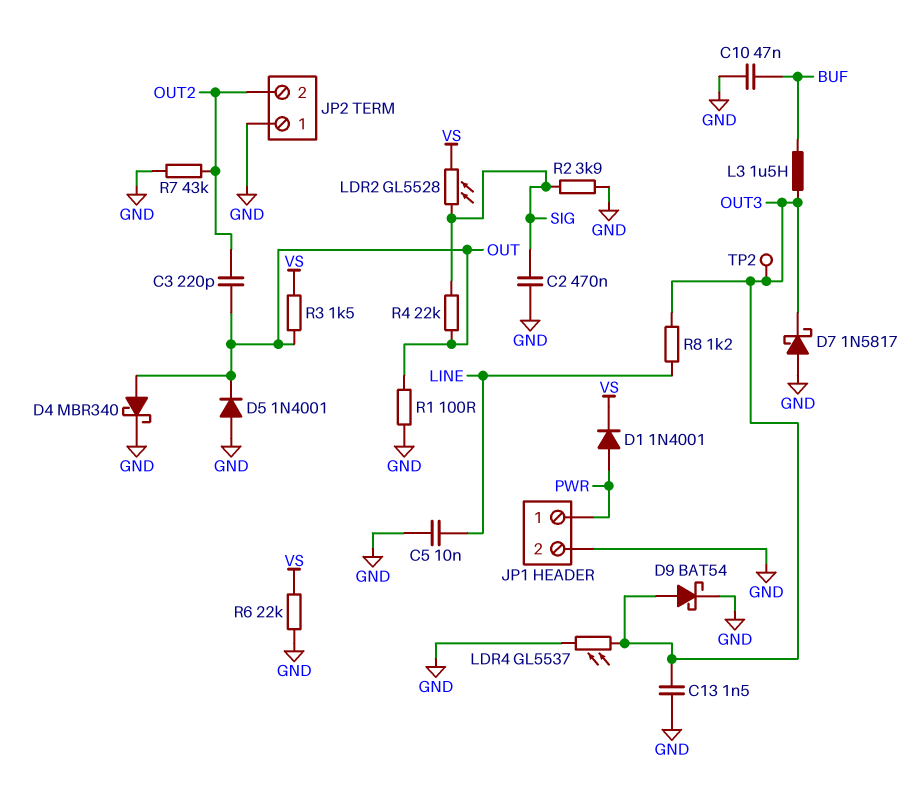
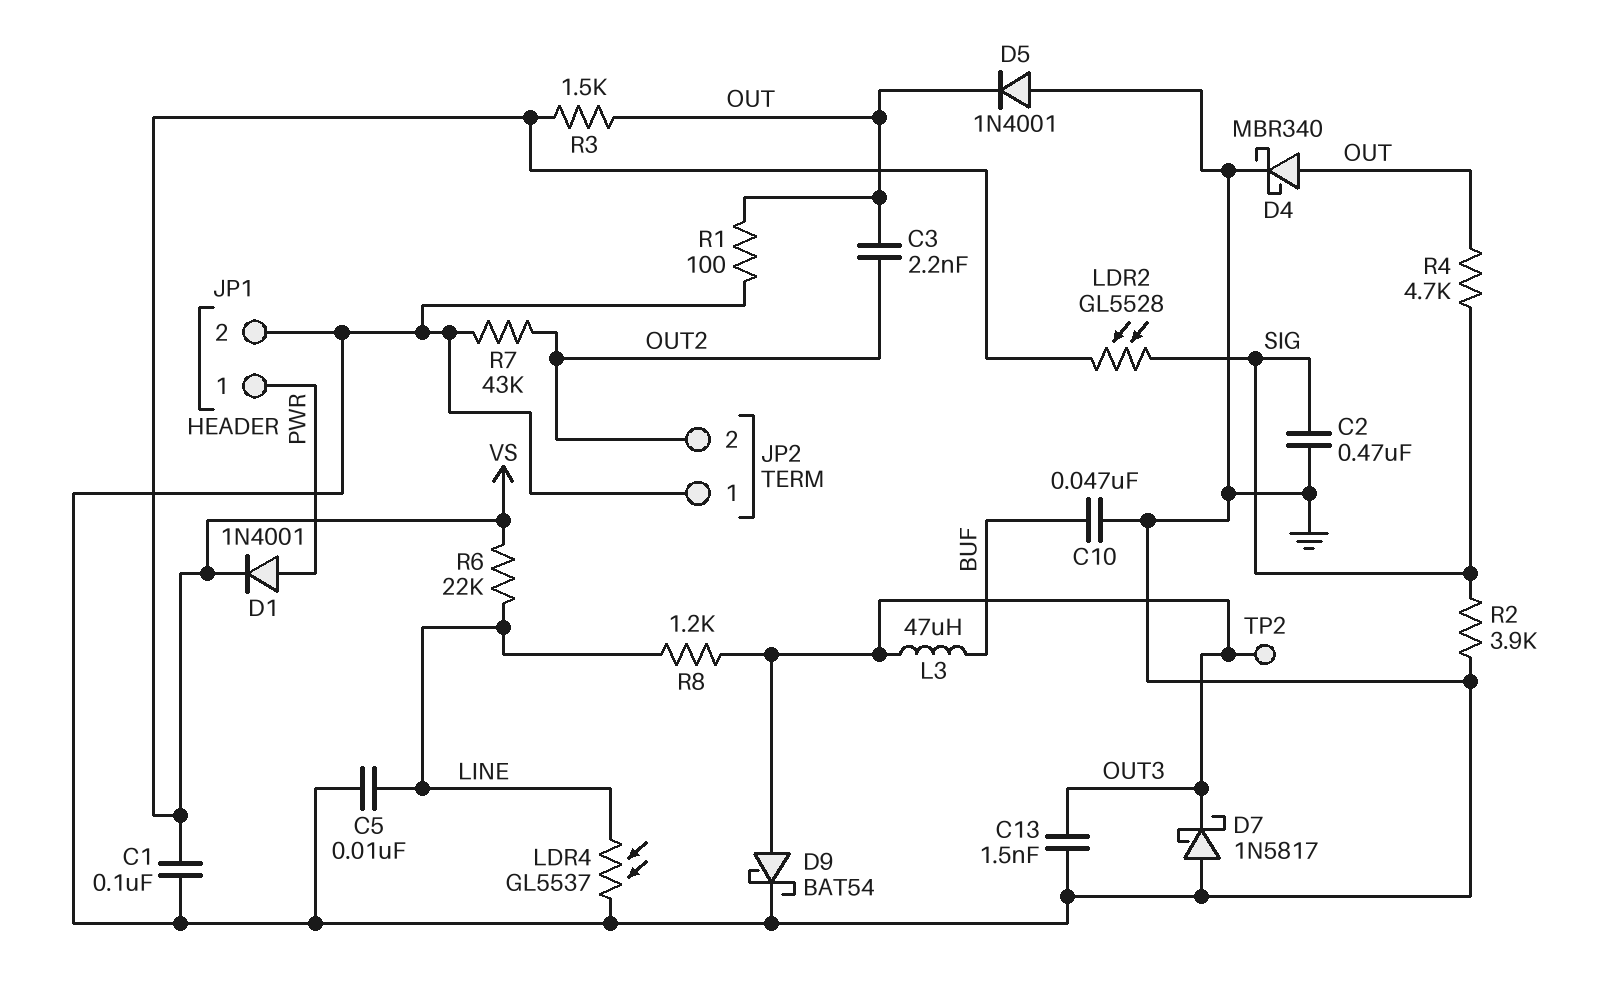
C1: none -> 100nF (GND, VS)
C3: 220pF (OUT, OUT2) -> 2.2nF (OUT, OUT2)
L3: 1.5uH (BUF, OUT3) -> 47uH (BUF, OUT3)
LDR4: GL5537 (GND, OUT3) -> GL5537 (GND, LINE)
R4: 22k (OUT, SIG) -> 4.7k (OUT, SIG)
R6: 22k (GND, VS) -> 22k (LINE, VS)

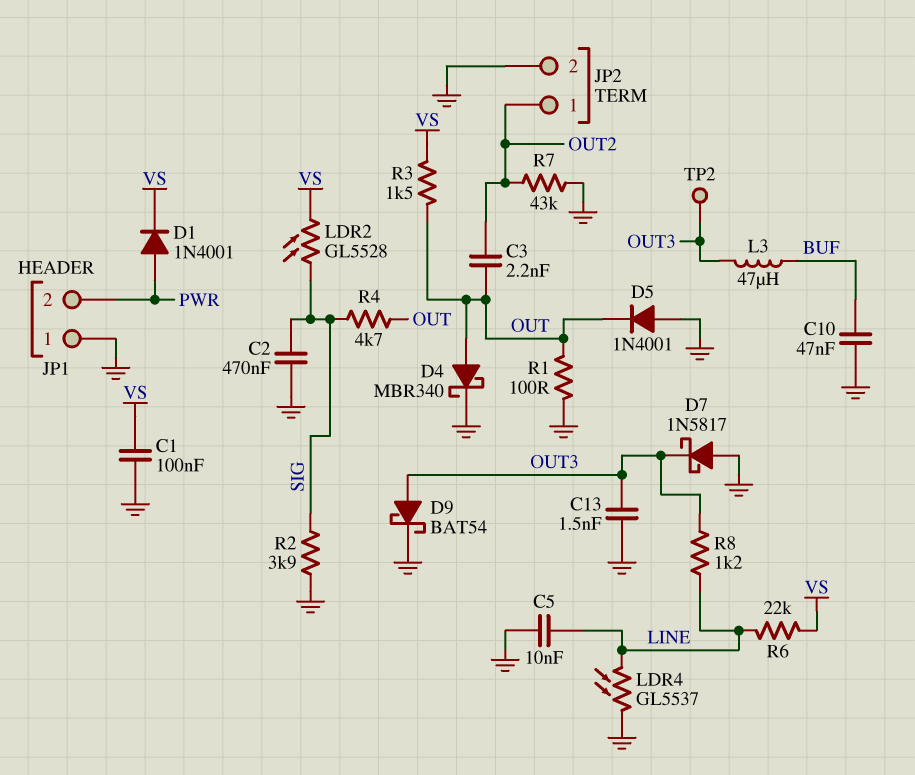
JP1 pin 1: PWR -> GND
JP1 pin 2: GND -> PWR
JP2 pin 1: GND -> OUT2
JP2 pin 2: OUT2 -> GND

